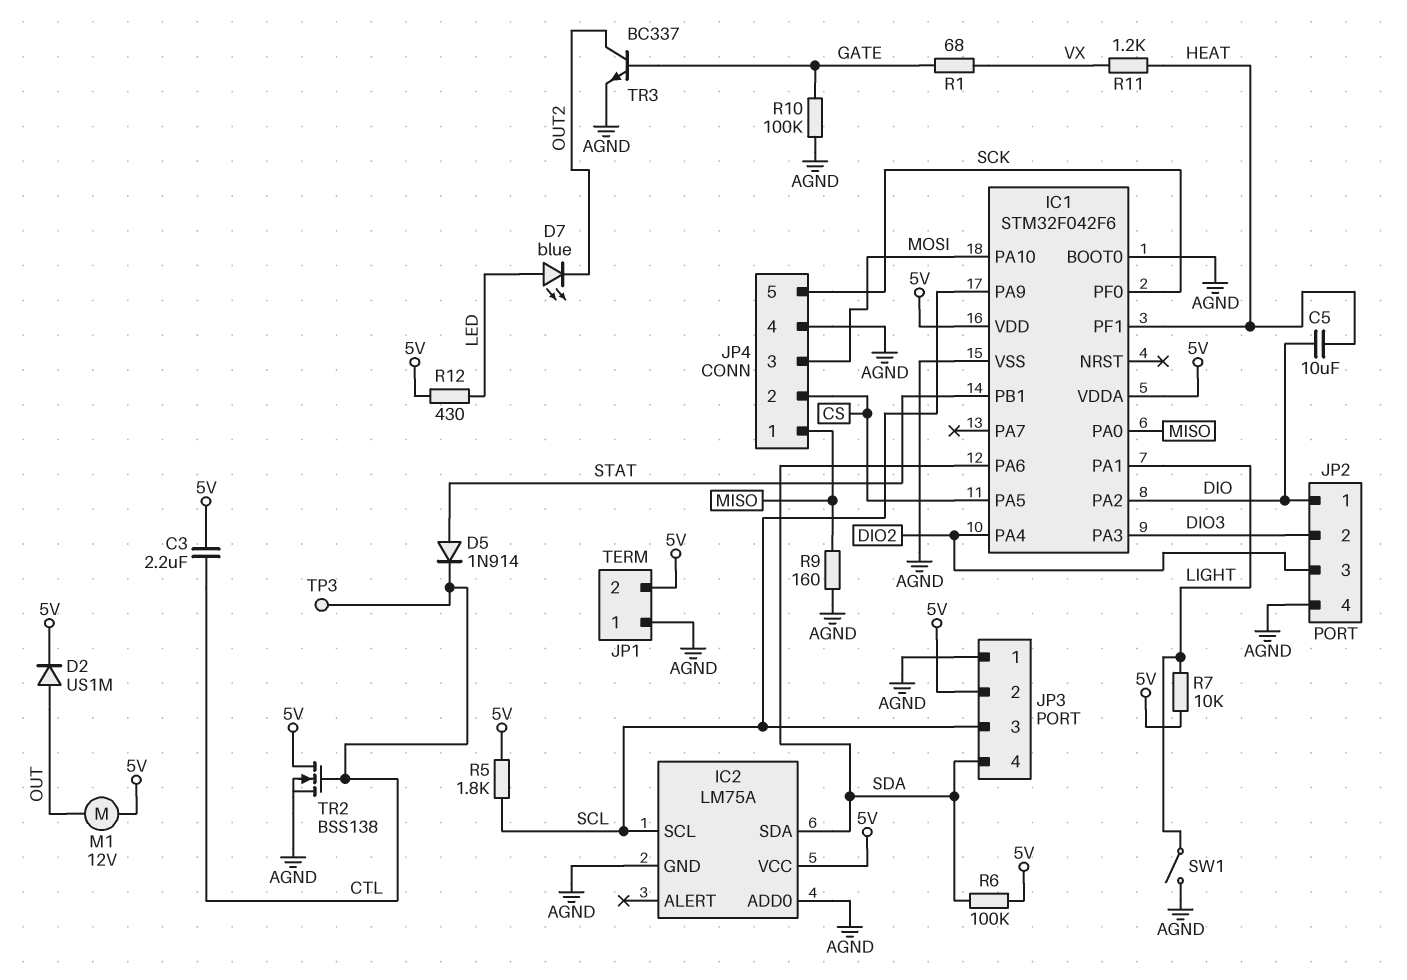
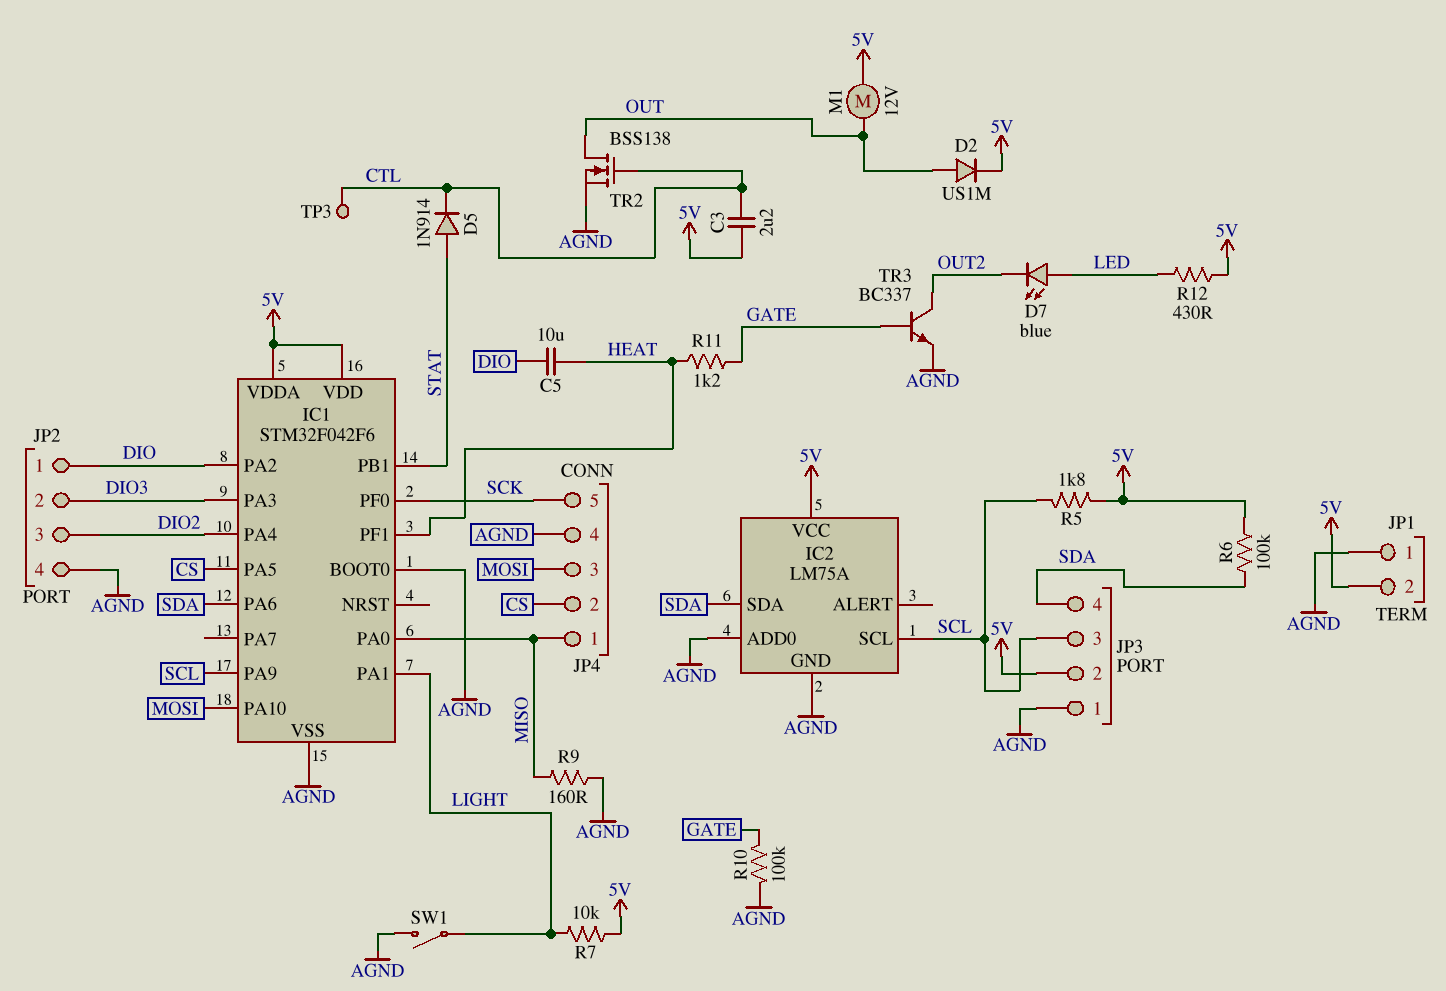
R1: 68 (GATE, VX) -> none
R11: 1.2k (HEAT, VX) -> 1.2k (GATE, HEAT)
TR2: NMOS BSS138 (G CTL, D 5V, S AGND) -> NMOS BSS138 (G CTL, D OUT, S AGND)

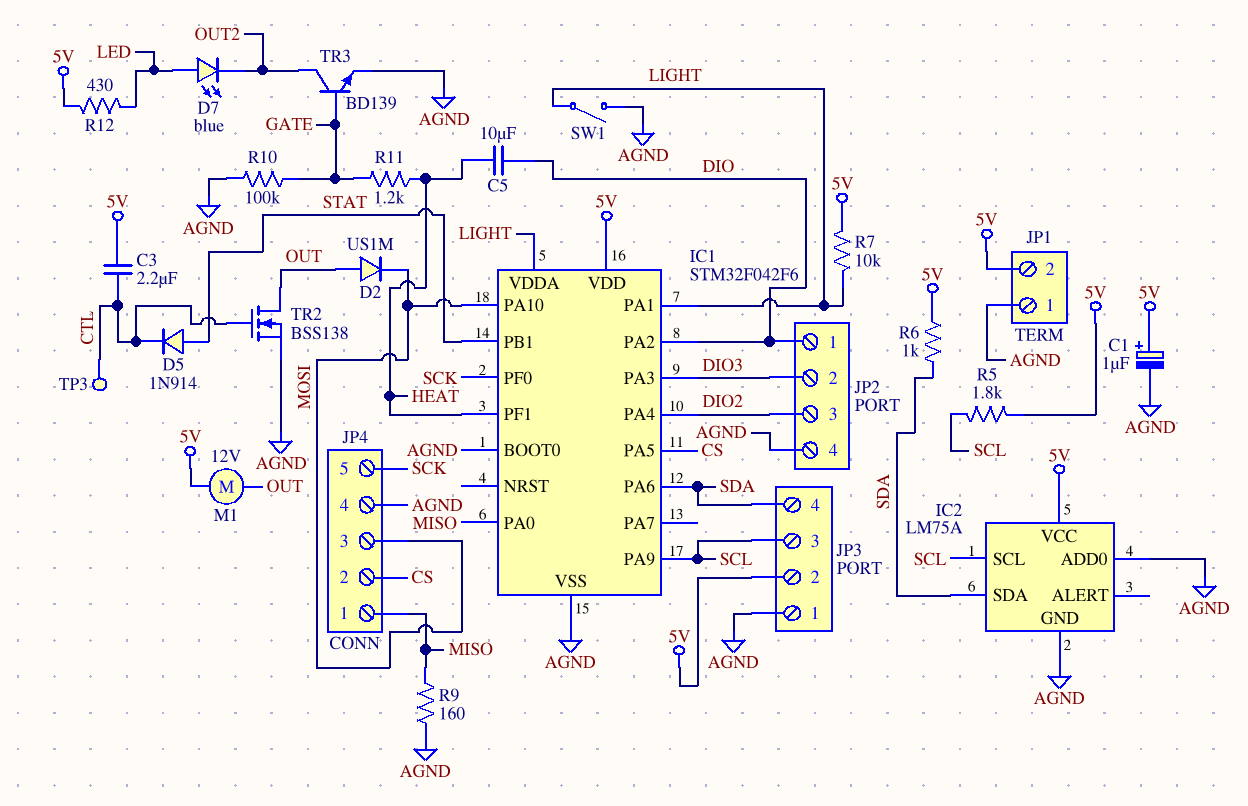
C1: none -> 1uF (plus 5V, minus AGND)
D2: diode US1M (A OUT, K 5V) -> diode US1M (A OUT, K MOSI)
IC1 pin VDDA: 5V -> LIGHT
R6: 100k (5V, SDA) -> 1k (5V, SDA)
TR3: NPN BC337 (B GATE, C OUT2, E AGND) -> NPN BD139 (B GATE, C OUT2, E AGND)

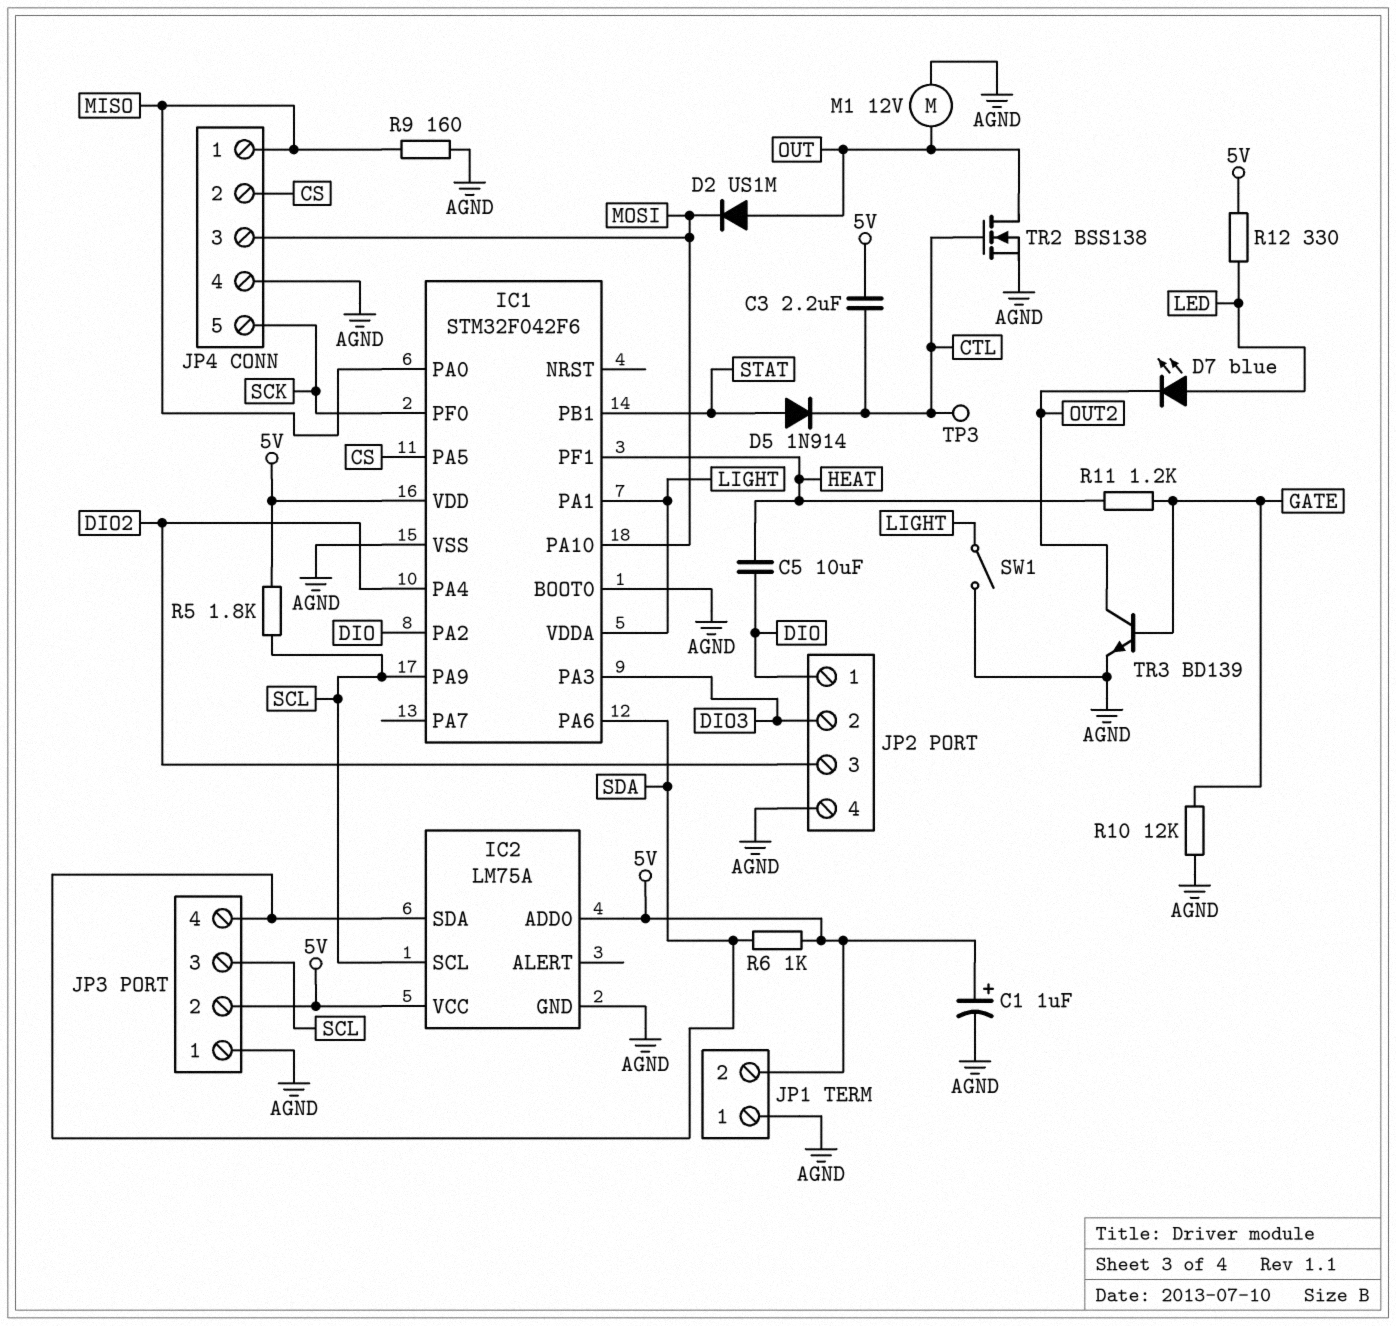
IC2 pin ADD0: AGND -> 5V
M1: motor 12V (5V, OUT) -> motor 12V (AGND, OUT)
R7: 10k (5V, LIGHT) -> none
R10: 100k (AGND, GATE) -> 12k (AGND, GATE)
R12: 430 (5V, LED) -> 330 (5V, LED)

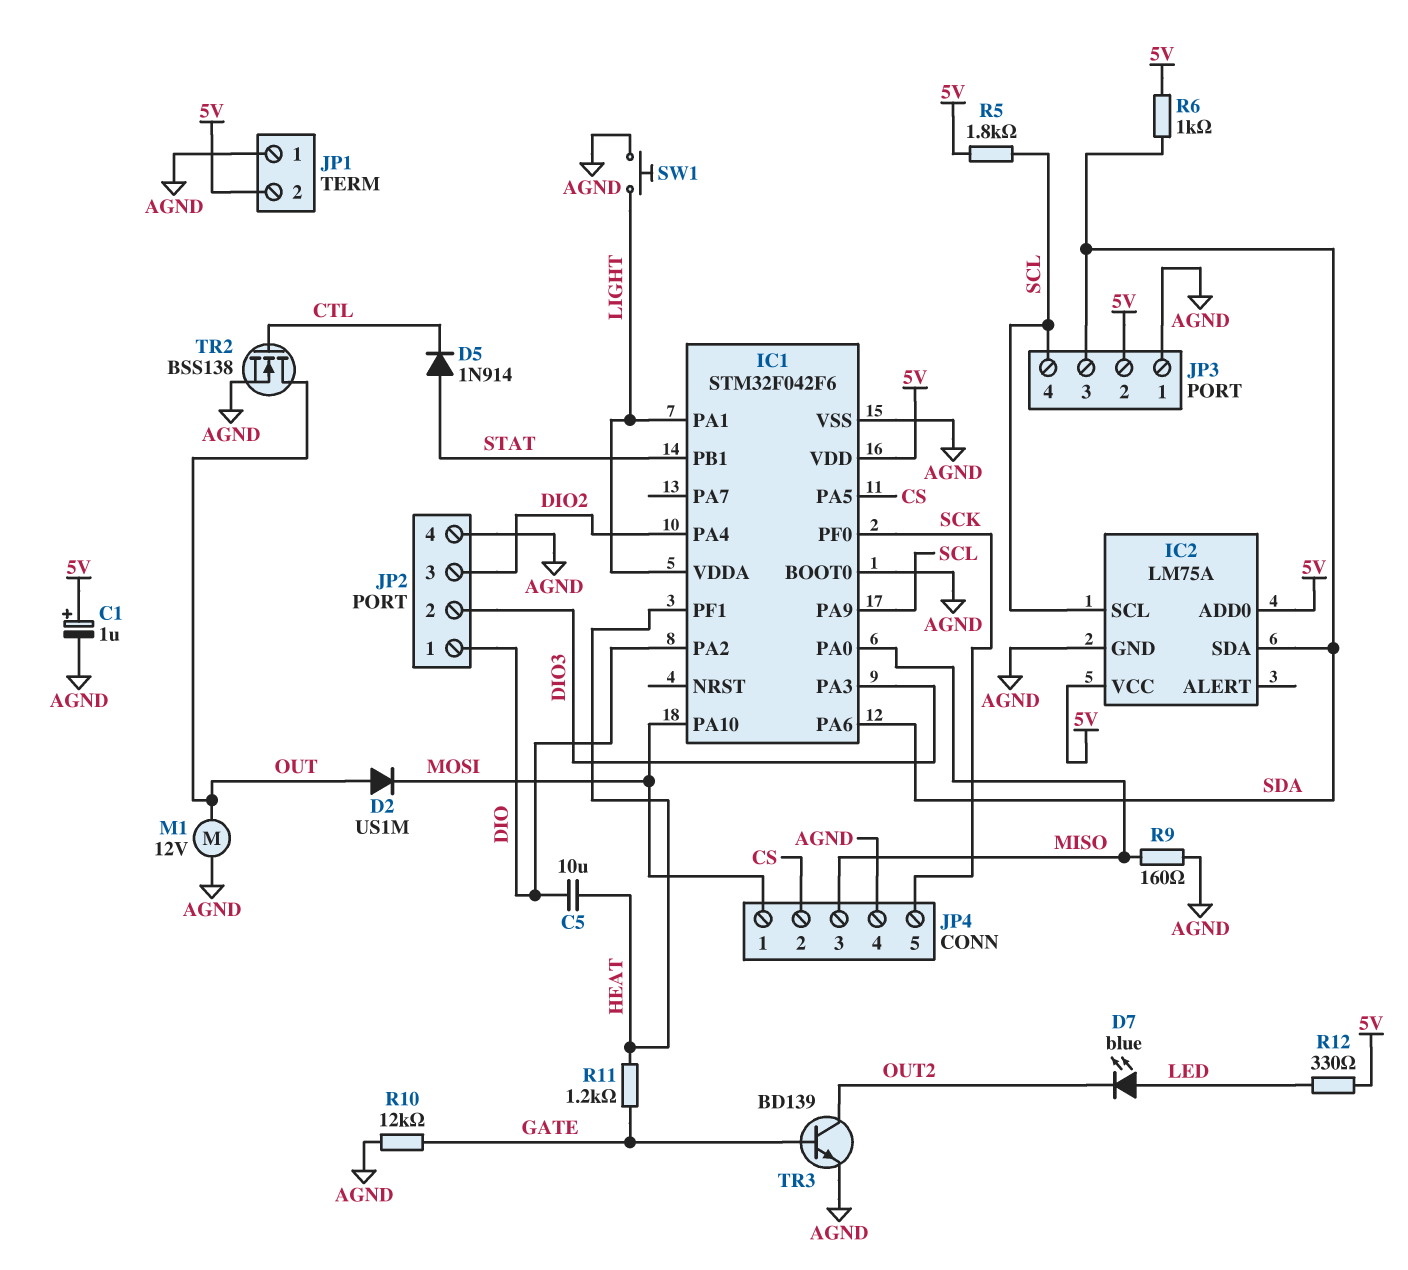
C3: 2.2uF (5V, CTL) -> none
JP3 pin 3: SCL -> SDA
JP3 pin 4: SDA -> SCL
JP4 pin 1: MISO -> MOSI
JP4 pin 3: MOSI -> MISO
SW1: switch (AGND, LIGHT) -> button (AGND, LIGHT)
TP3: test point (CTL) -> none

